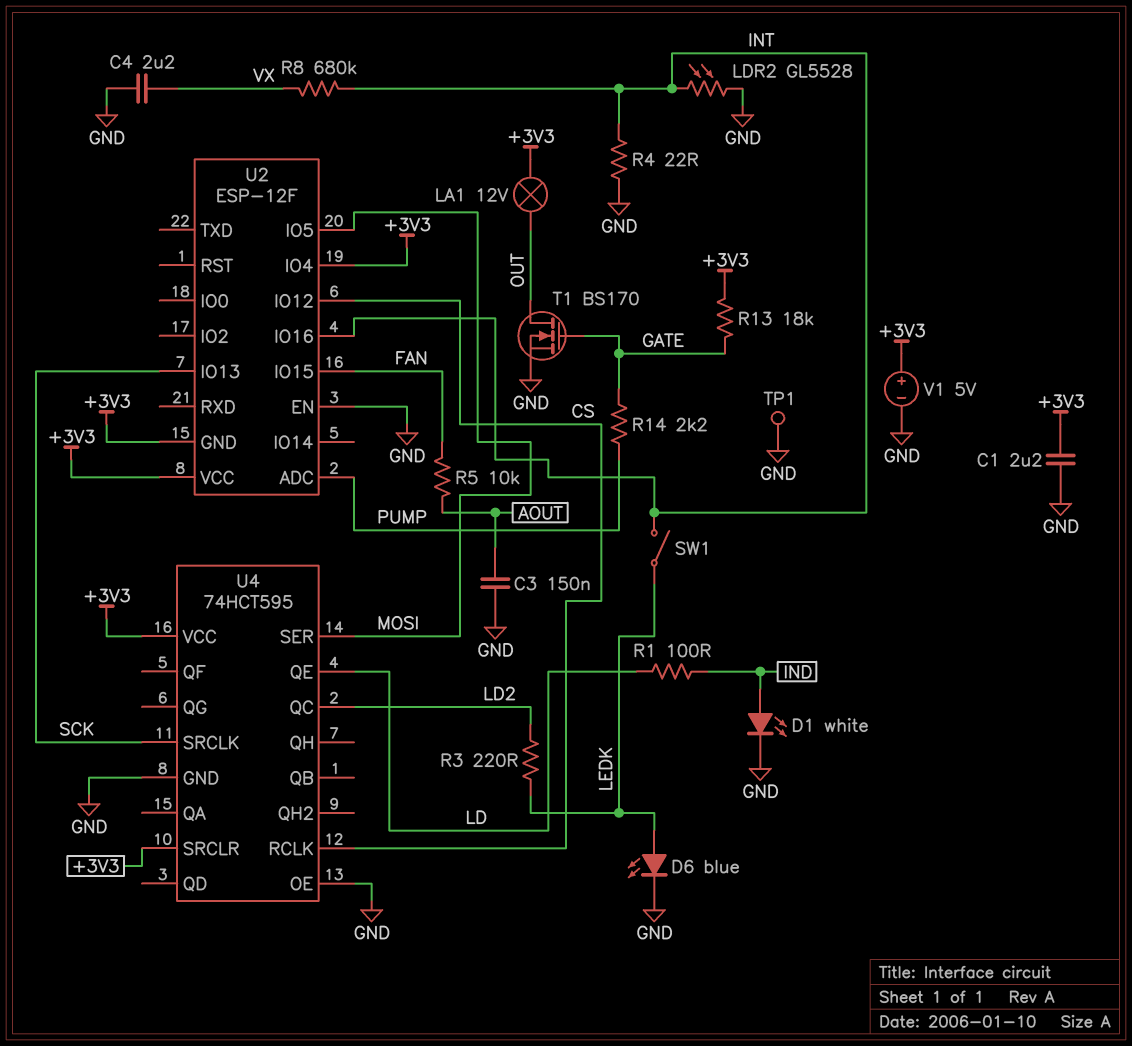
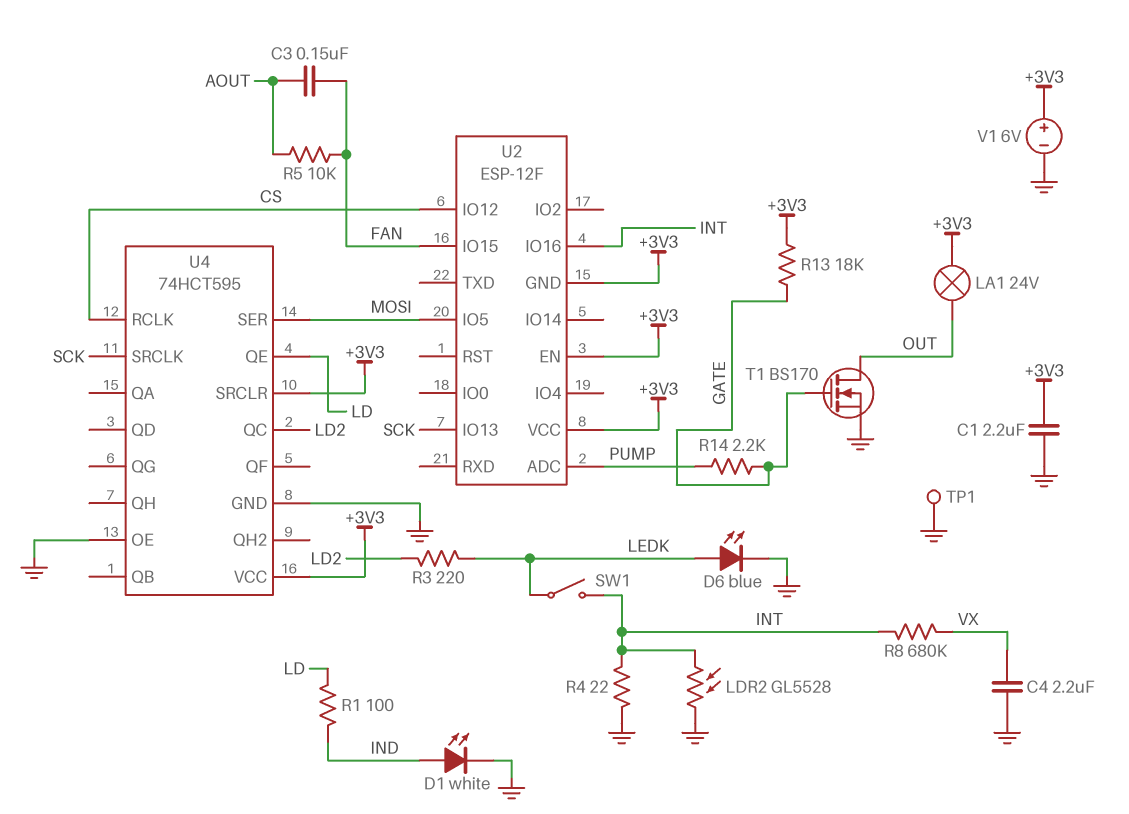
C3: 150nF (AOUT, GND) -> 150nF (AOUT, FAN)
LA1: lamp 12V (+3V3, OUT) -> lamp 24V (+3V3, OUT)
U2 pin EN: GND -> +3V3
U2 pin IO4: +3V3 -> none
V1: 5V (plus +3V3, minus GND) -> 6V (plus +3V3, minus GND)

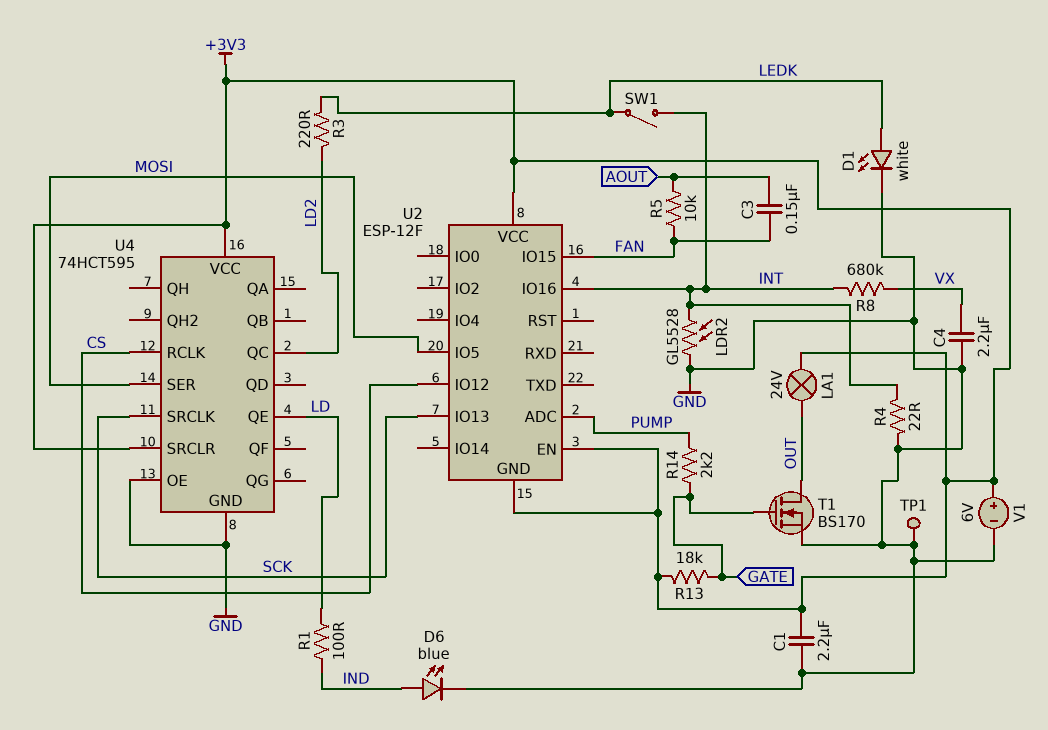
D1: LED white (A IND, K GND) -> LED white (A LEDK, K GND)
D6: LED blue (A LEDK, K GND) -> LED blue (A IND, K GND)

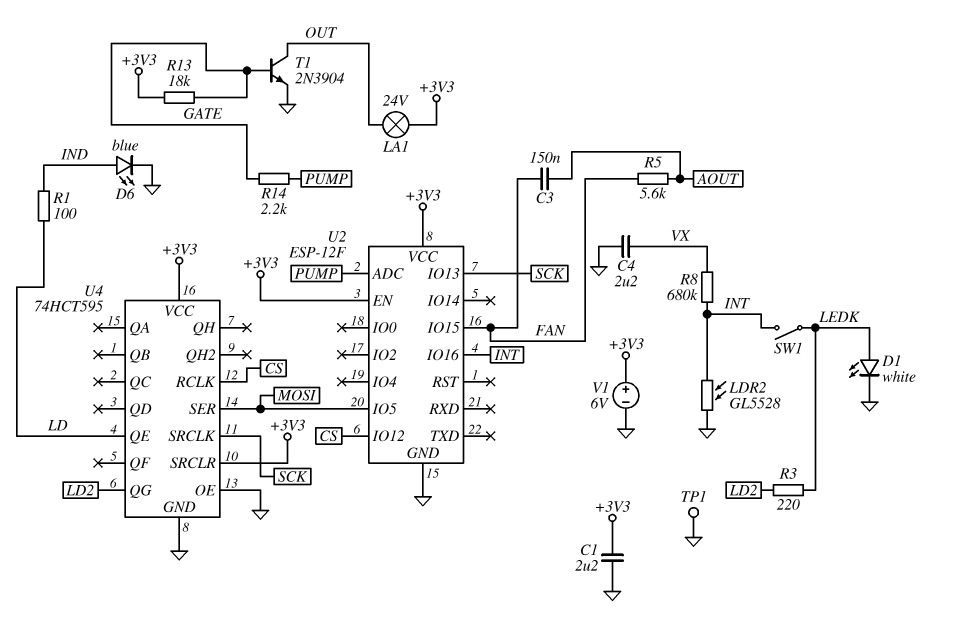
R4: 22 (GND, INT) -> none
R5: 10k (AOUT, FAN) -> 5.6k (AOUT, FAN)
T1: NMOS BS170 (G GATE, D OUT, S GND) -> NPN 2N3904 (B GATE, C OUT, E GND)
U2 pin GND: +3V3 -> GND
U4 pin QC: LD2 -> none
U4 pin QG: none -> LD2

